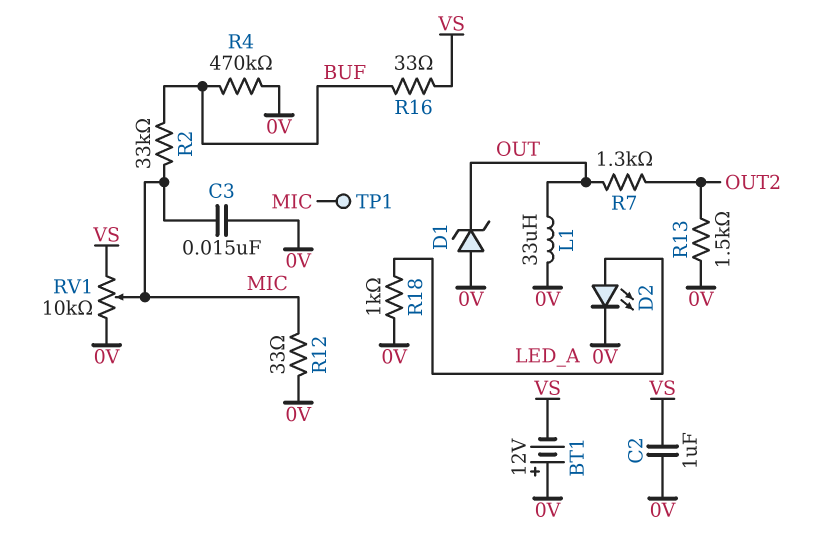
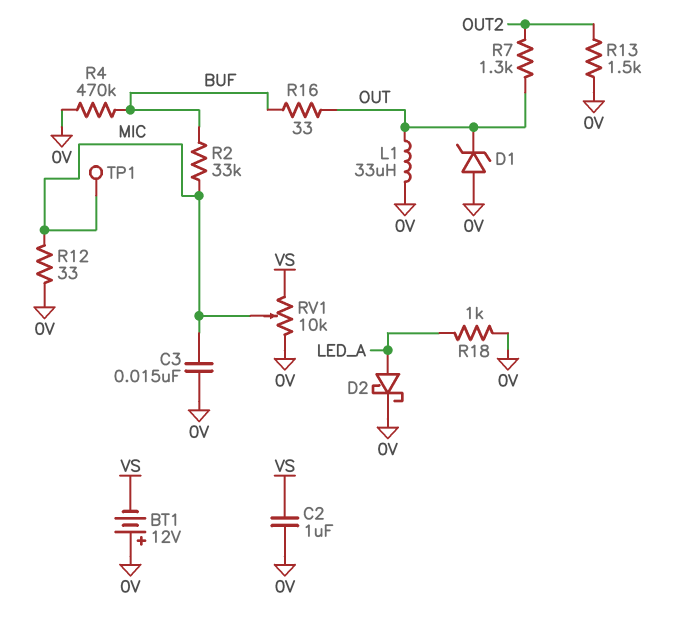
D2: LED (A LED_A, K 0V) -> schottky (A LED_A, K 0V)
R16: 33 (BUF, VS) -> 33 (BUF, OUT)

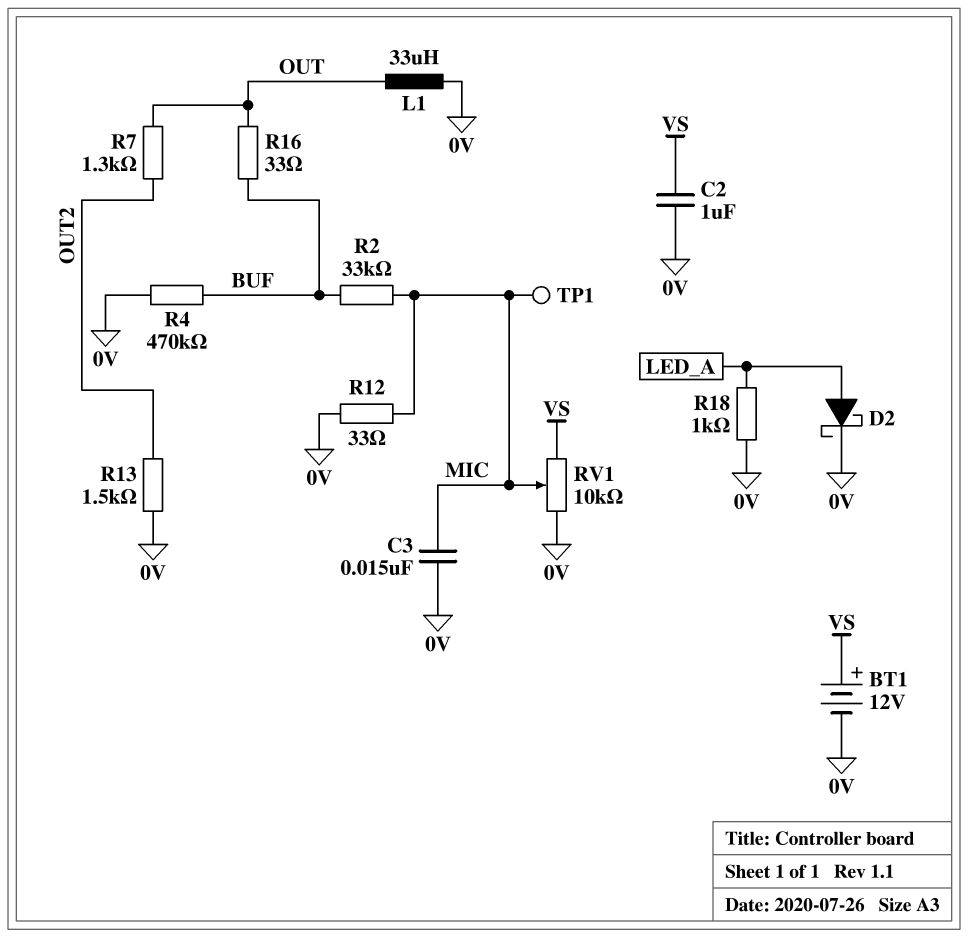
BT1: 12V (plus 0V, minus VS) -> 12V (plus VS, minus 0V)
D1: zener (A 0V, K OUT) -> none

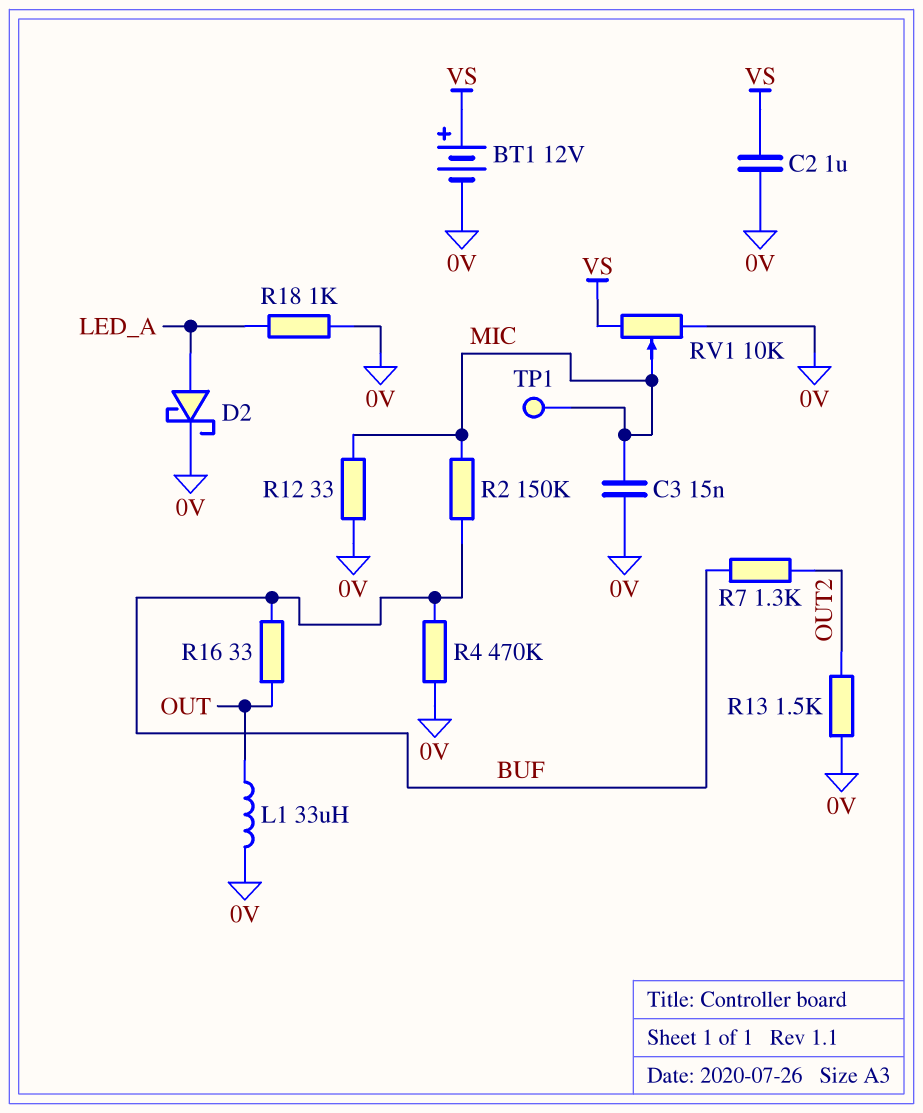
R2: 33k (BUF, MIC) -> 150k (BUF, MIC)
R7: 1.3k (OUT, OUT2) -> 1.3k (BUF, OUT2)

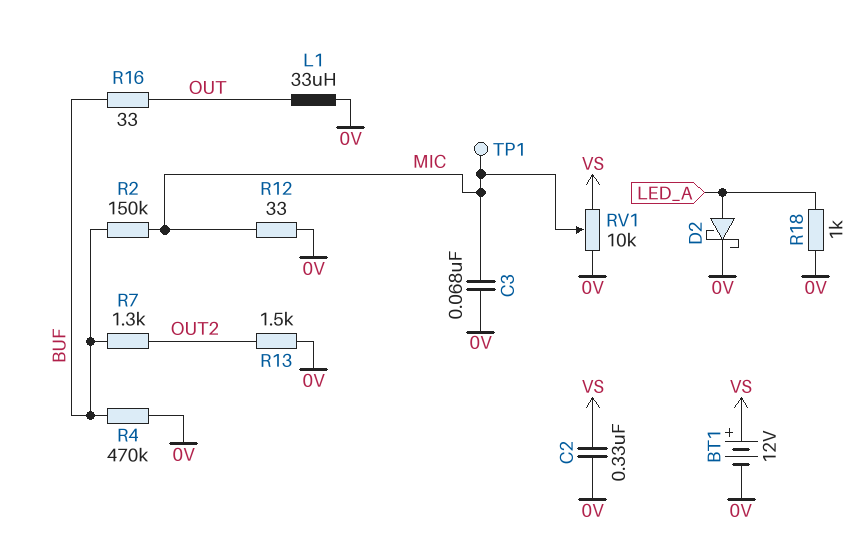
C2: 1uF (0V, VS) -> 330nF (0V, VS)
C3: 15nF (0V, MIC) -> 68nF (0V, MIC)

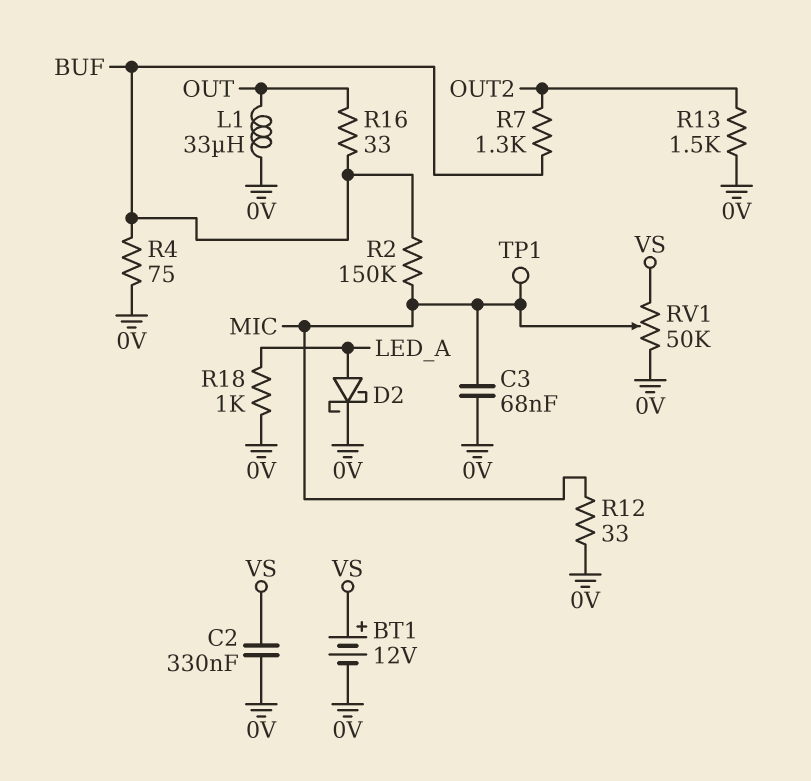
R4: 470k (0V, BUF) -> 75 (0V, BUF)
RV1: 10k (0V, VS, wiper MIC) -> 50k (0V, VS, wiper MIC)

